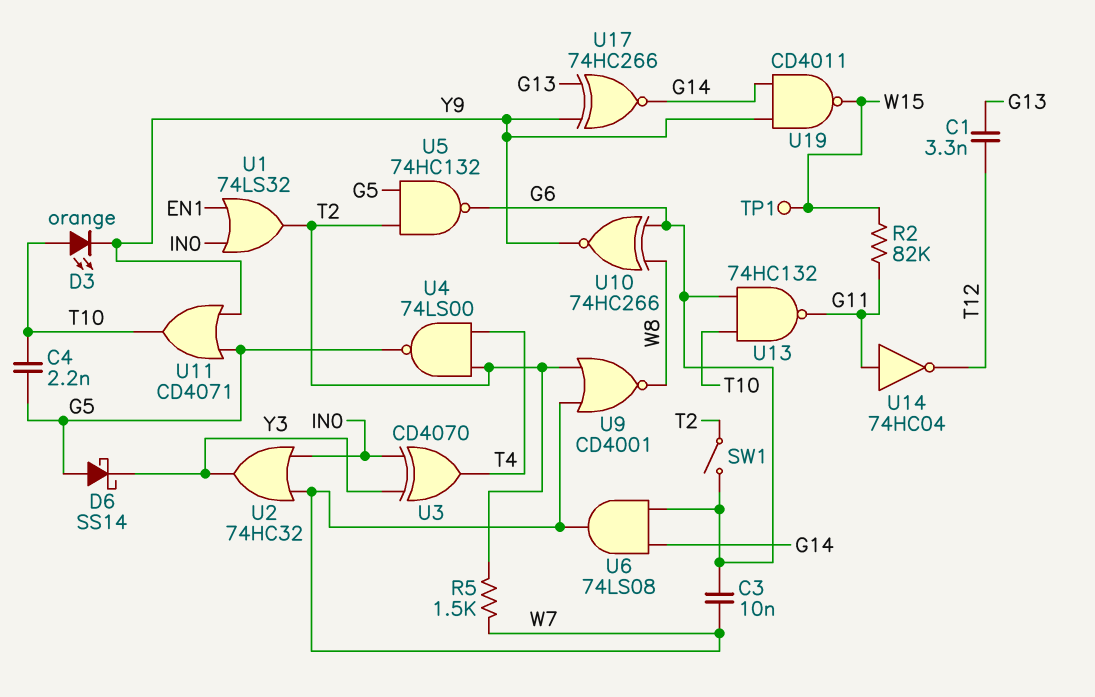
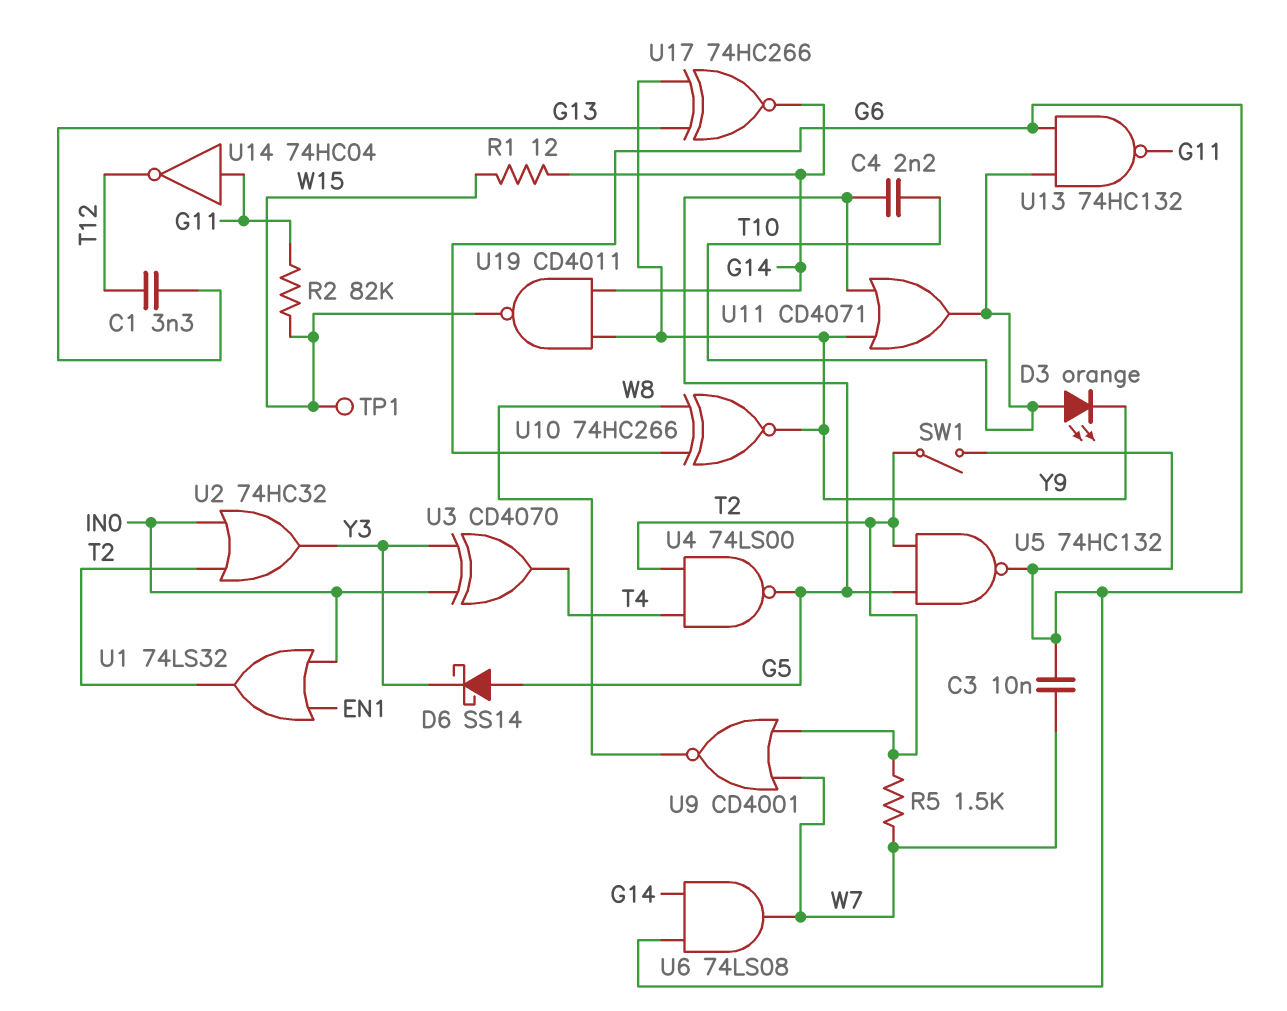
R1: none -> 12 (G14, W15)
U2: OR 74HC32 (in IN0, in W7, out Y3) -> OR 74HC32 (in IN0, in T2, out Y3)

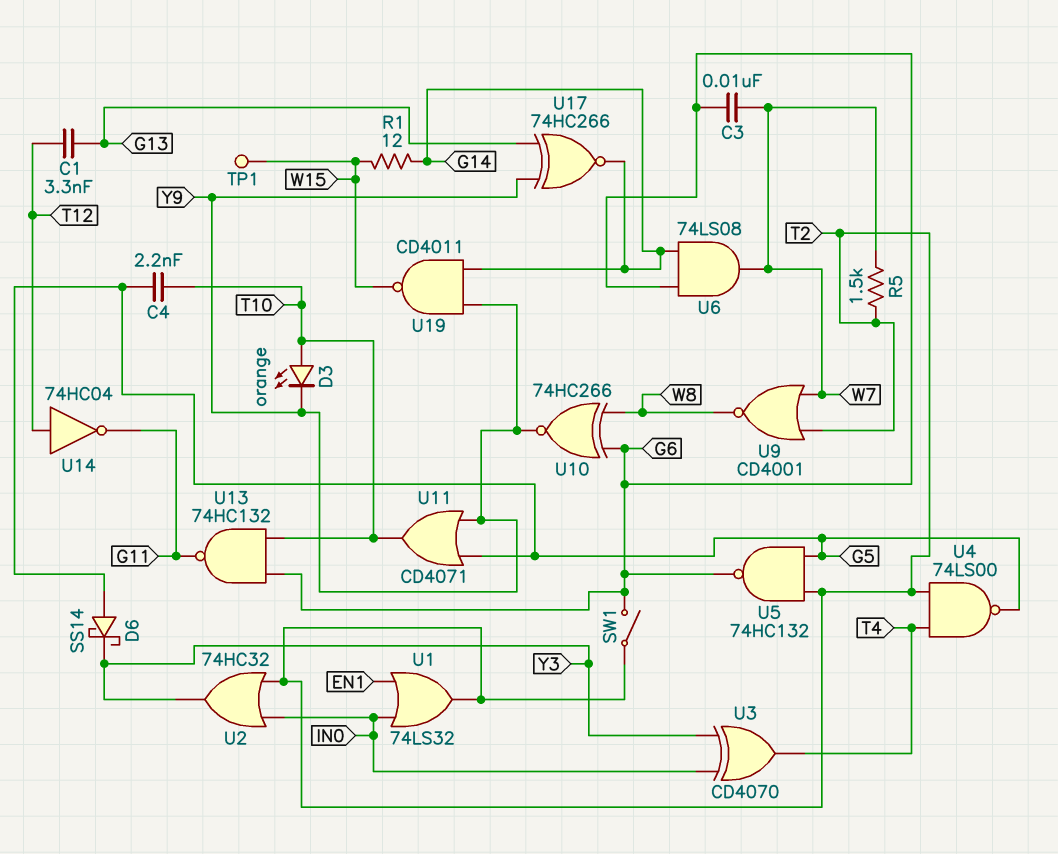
R2: 82k (G11, W15) -> none
U14: NOT 74HC04 (in G11, out T12) -> NOT 74HC04 (in T12, out G11)

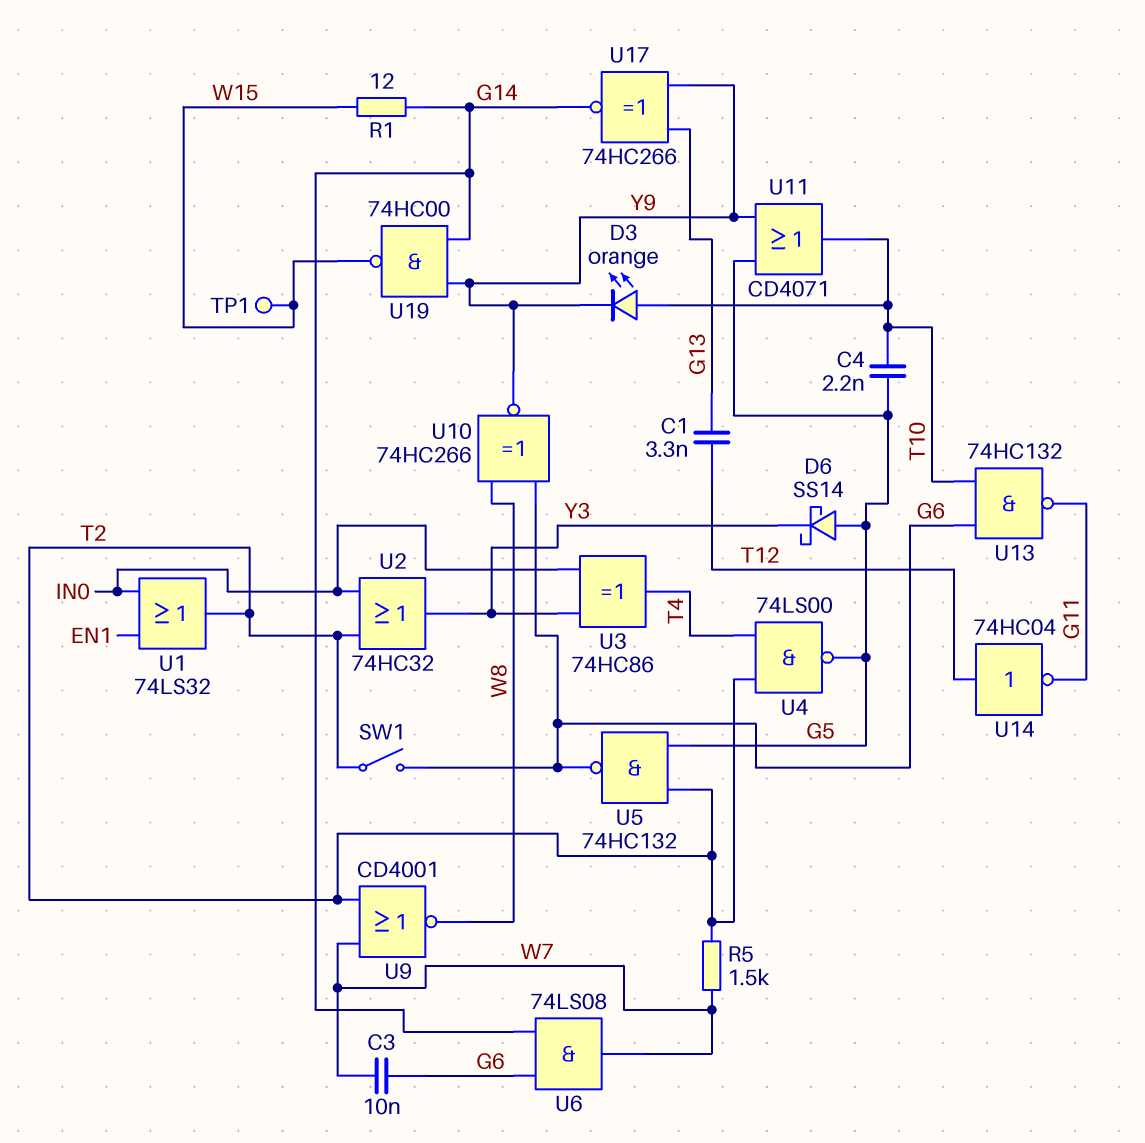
U3: XOR CD4070 (in IN0, in Y3, out T4) -> XOR 74HC86 (in IN0, in Y3, out T4)
U19: NAND CD4011 (in G14, in Y9, out W15) -> NAND 74HC00 (in G14, in Y9, out W15)

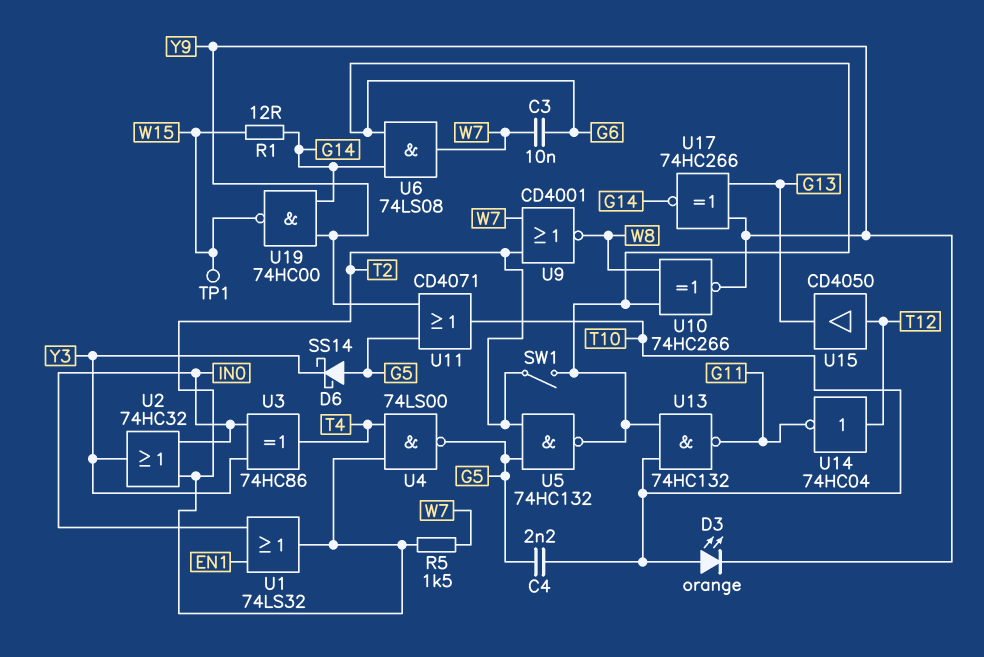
C1: 3.3nF (G13, T12) -> none
U15: none -> buffer CD4050 (in T12, out G13)

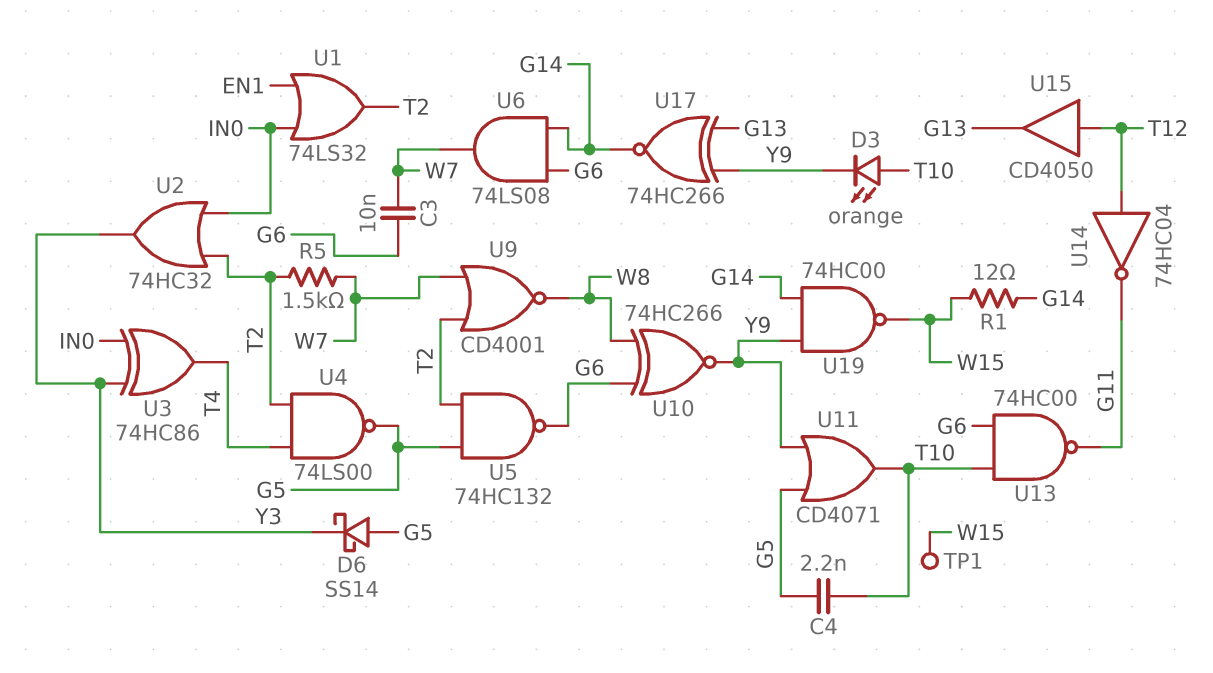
SW1: switch (G6, T2) -> none
U13: NAND 74HC132 (in G6, in T10, out G11) -> NAND 74HC00 (in G6, in T10, out G11)

